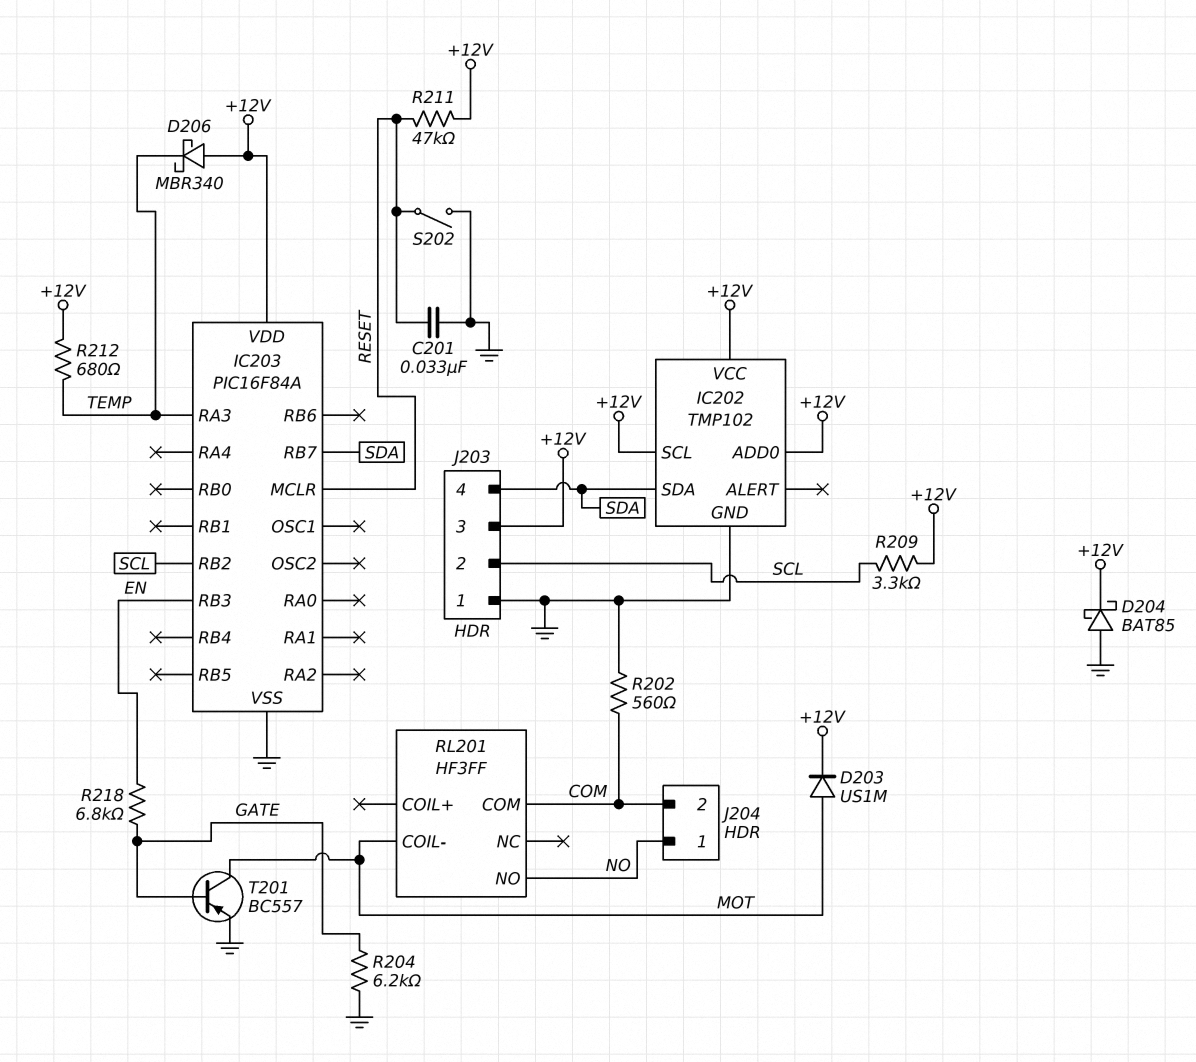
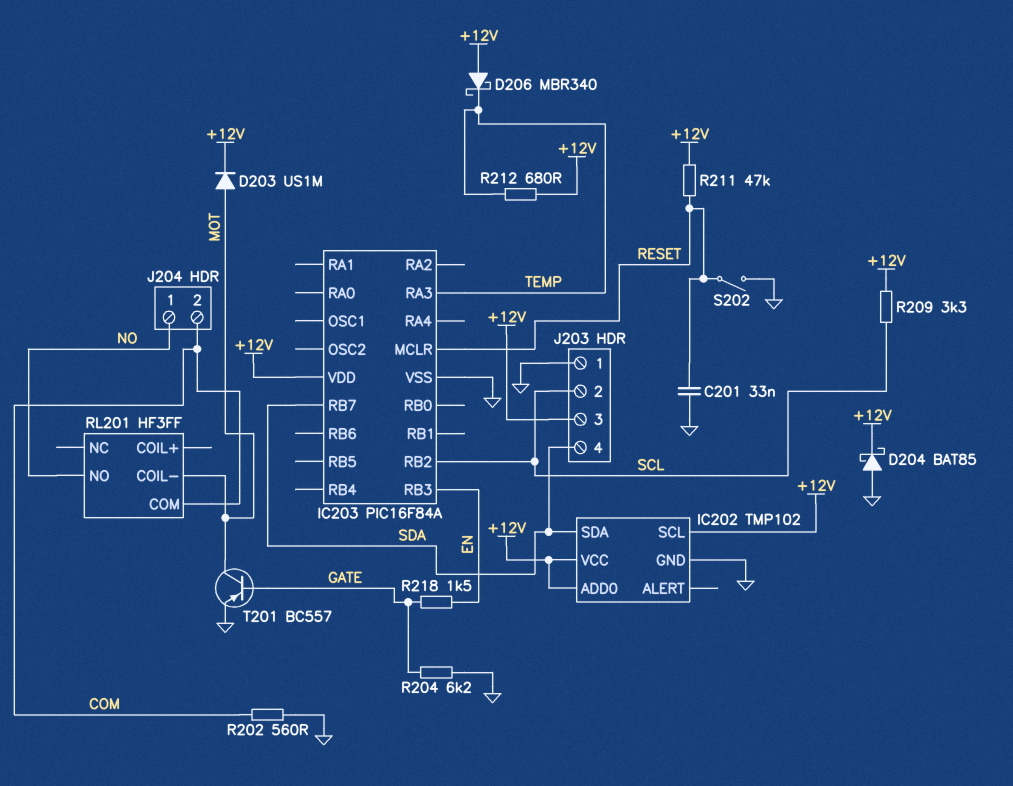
R218: 6.8k (EN, GATE) -> 1.5k (EN, GATE)

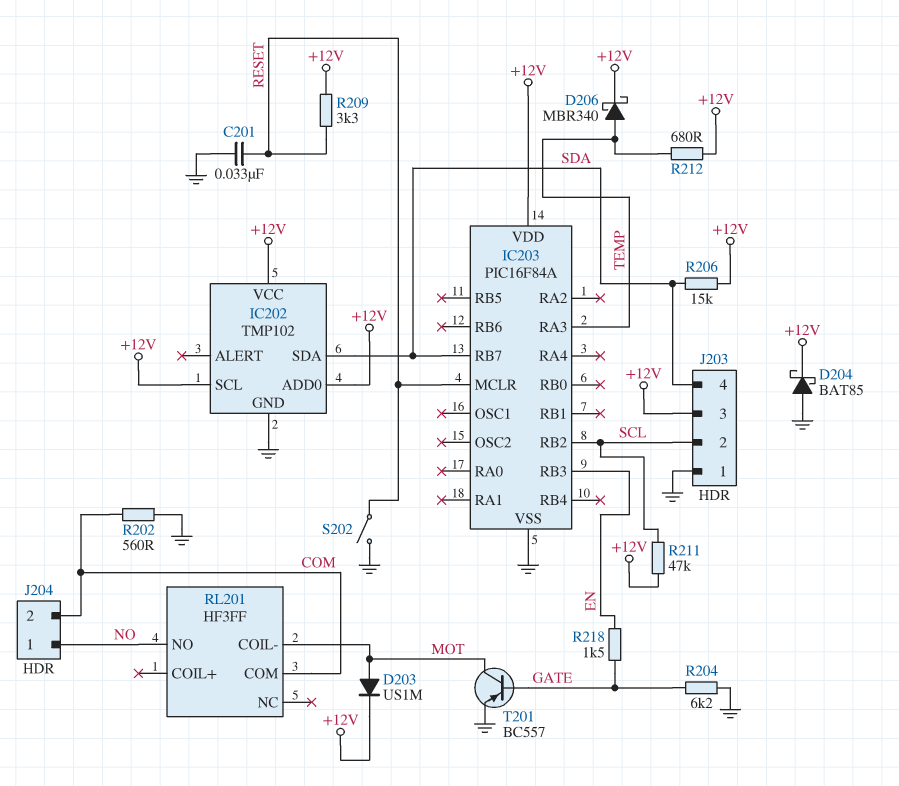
D206: schottky MBR340 (A +12V, K TEMP) -> schottky MBR340 (A TEMP, K +12V)
R206: none -> 15k (+12V, SDA)
R209: 3.3k (+12V, SCL) -> 3.3k (+12V, RESET)
R211: 47k (+12V, RESET) -> 47k (+12V, SCL)

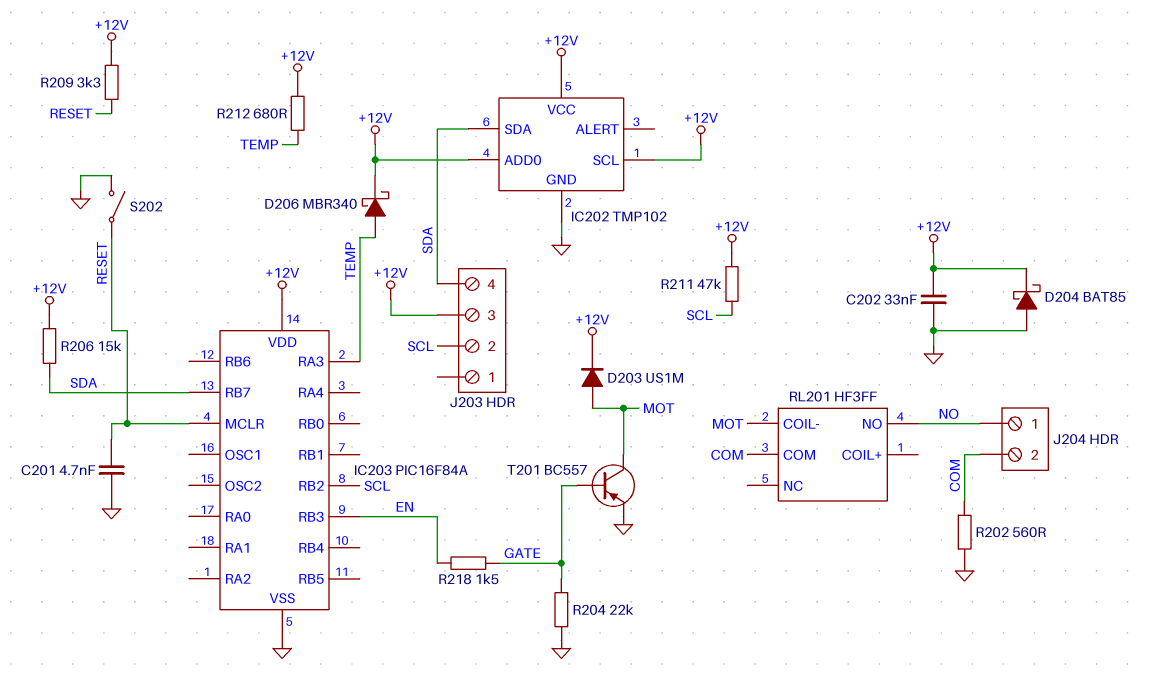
C201: 33nF (GND, RESET) -> 4.7nF (GND, RESET)
C202: none -> 33nF (+12V, GND)
J203 pin 1: GND -> none
R204: 6.2k (GATE, GND) -> 22k (GATE, GND)

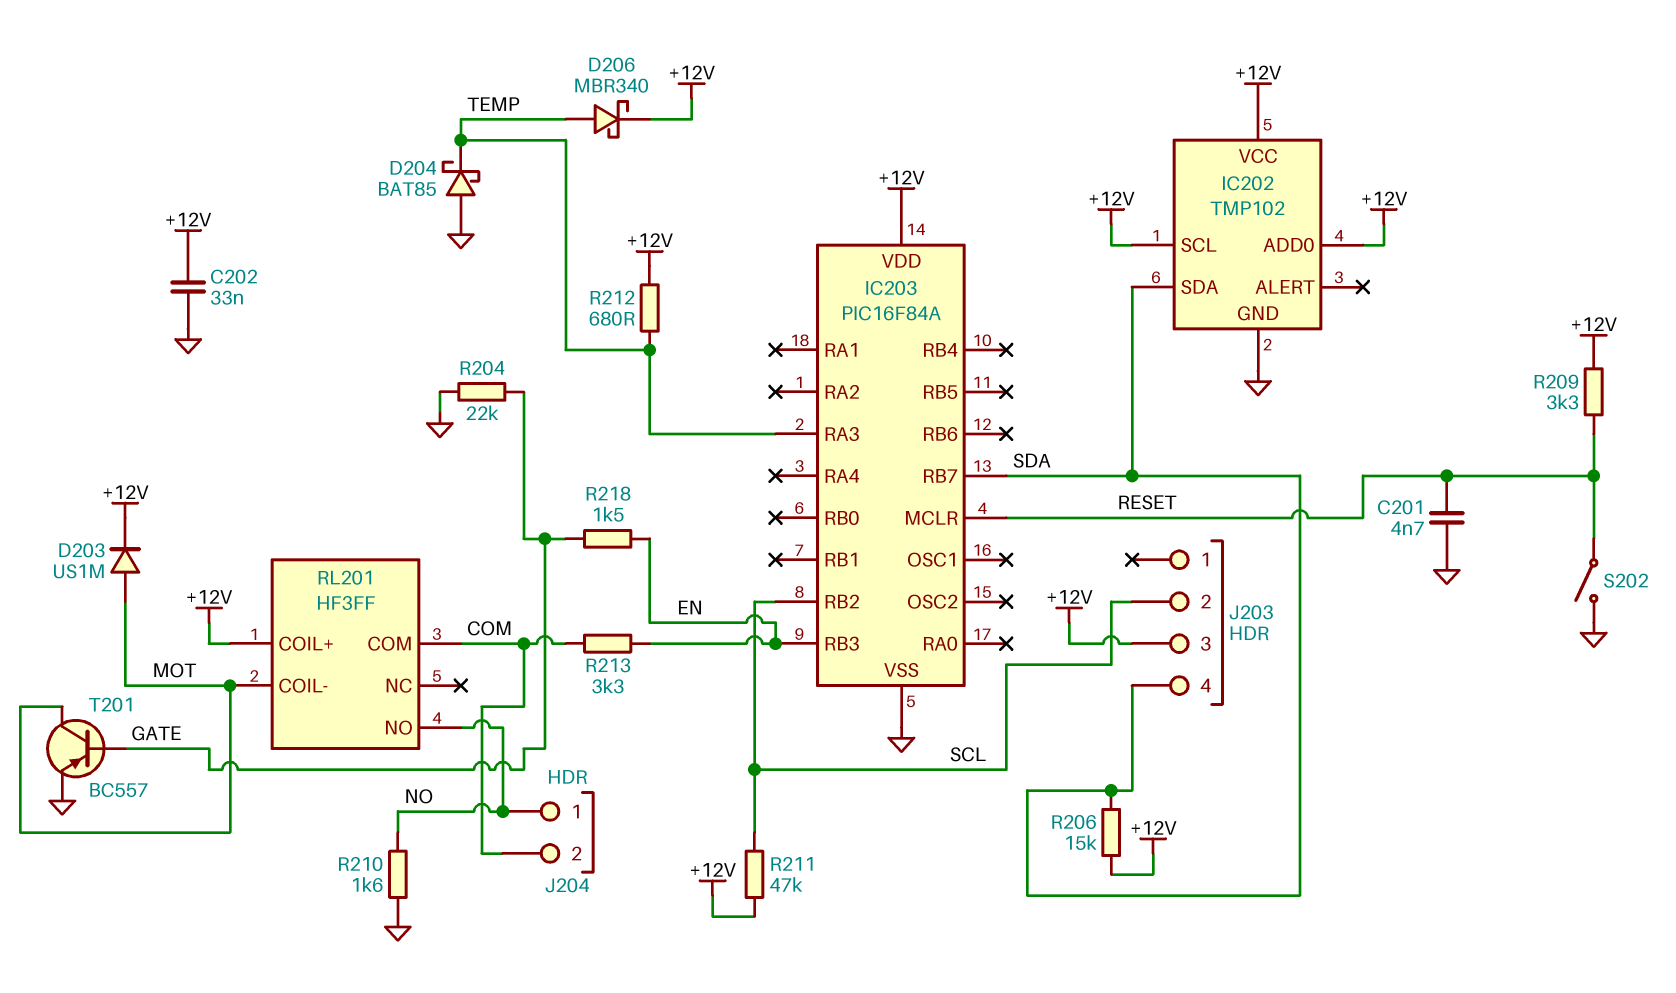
D204: schottky BAT85 (A GND, K +12V) -> schottky BAT85 (A GND, K TEMP)
R202: 560 (COM, GND) -> none
R210: none -> 1.6k (GND, NO)
R213: none -> 3.3k (COM, EN)
RL201 pin COIL+: none -> +12V

